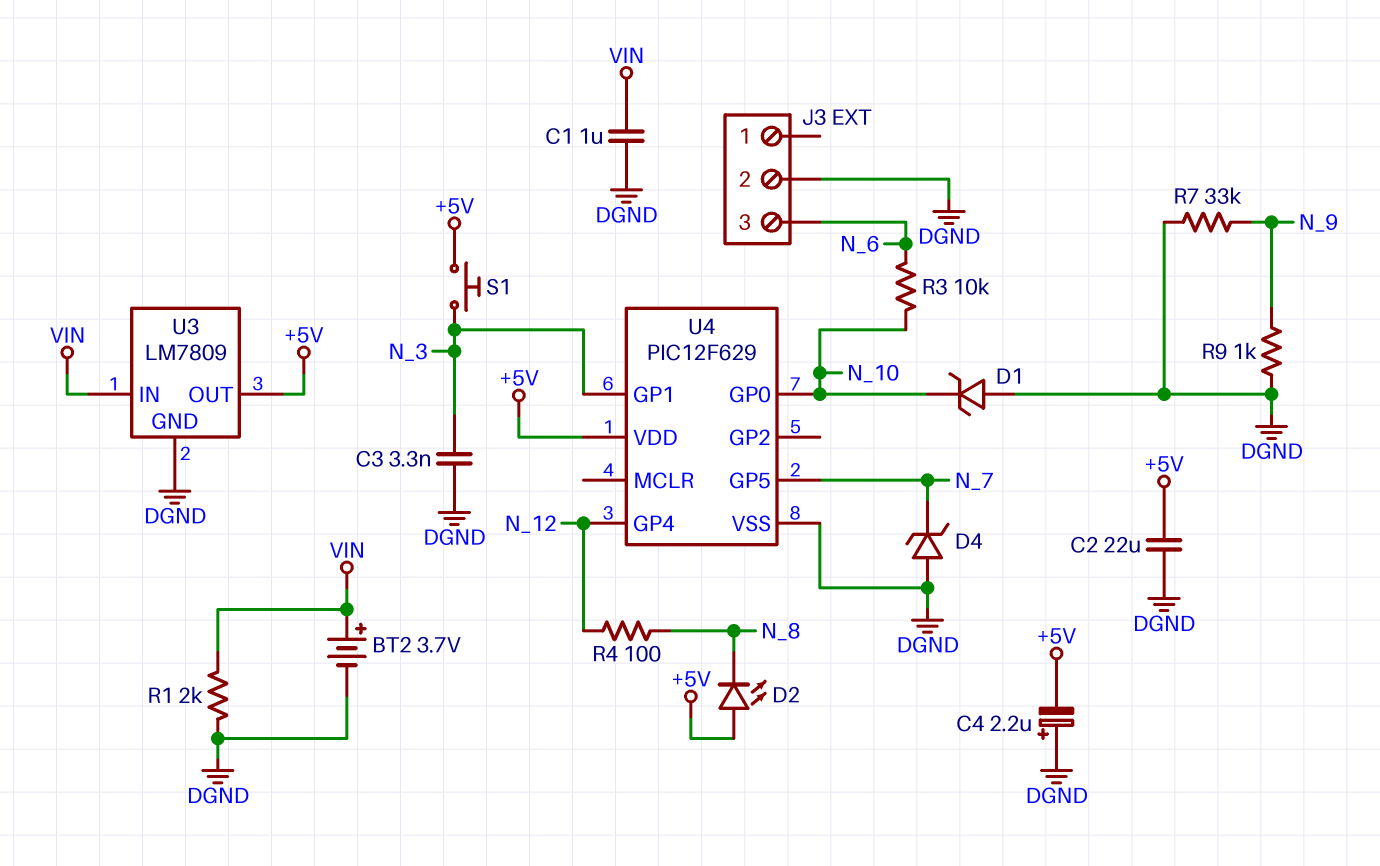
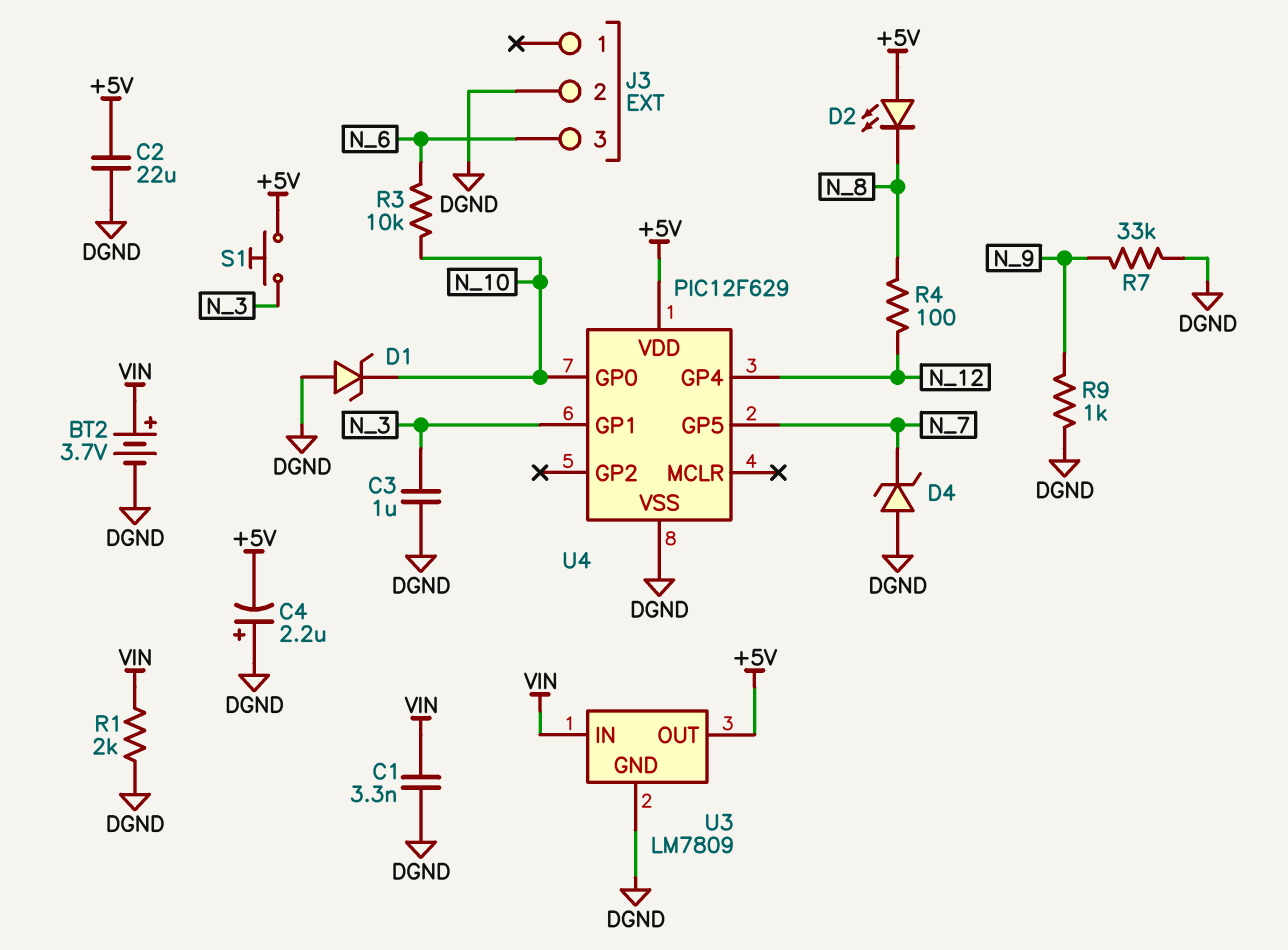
C1: 1uF (DGND, VIN) -> 3.3nF (DGND, VIN)
C3: 3.3nF (DGND, N_3) -> 1uF (DGND, N_3)

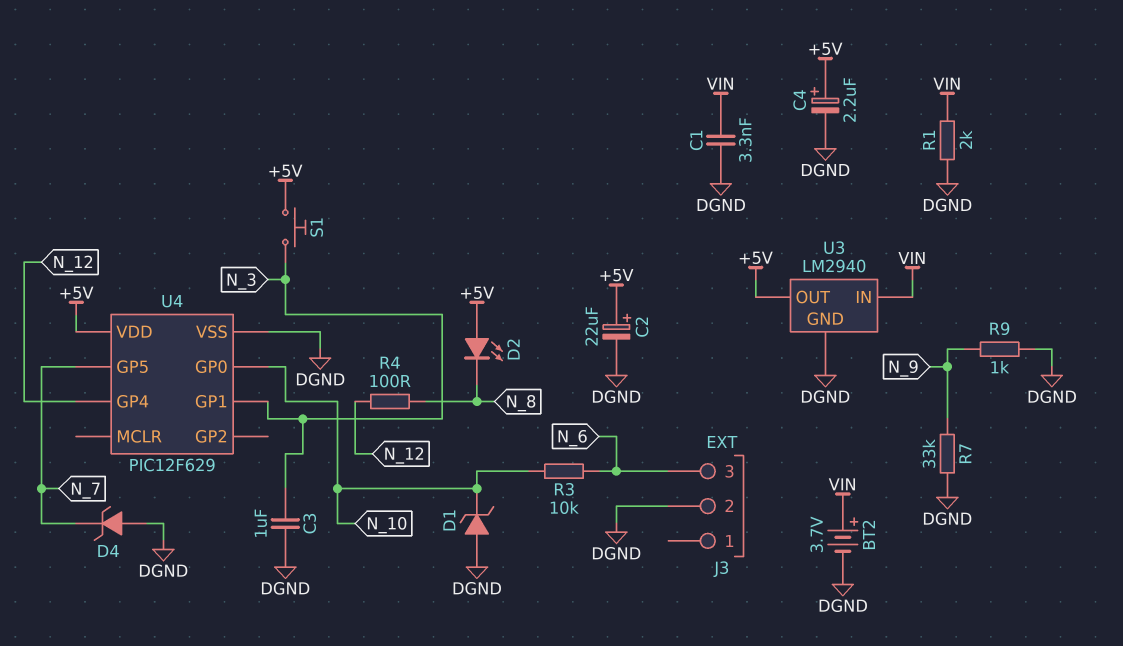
C2: 22uF (+5V, DGND) -> 22uF (plus +5V, minus DGND)
C4: 2.2uF (plus DGND, minus +5V) -> 2.2uF (plus +5V, minus DGND)
U3: LM7809 -> LM2940

